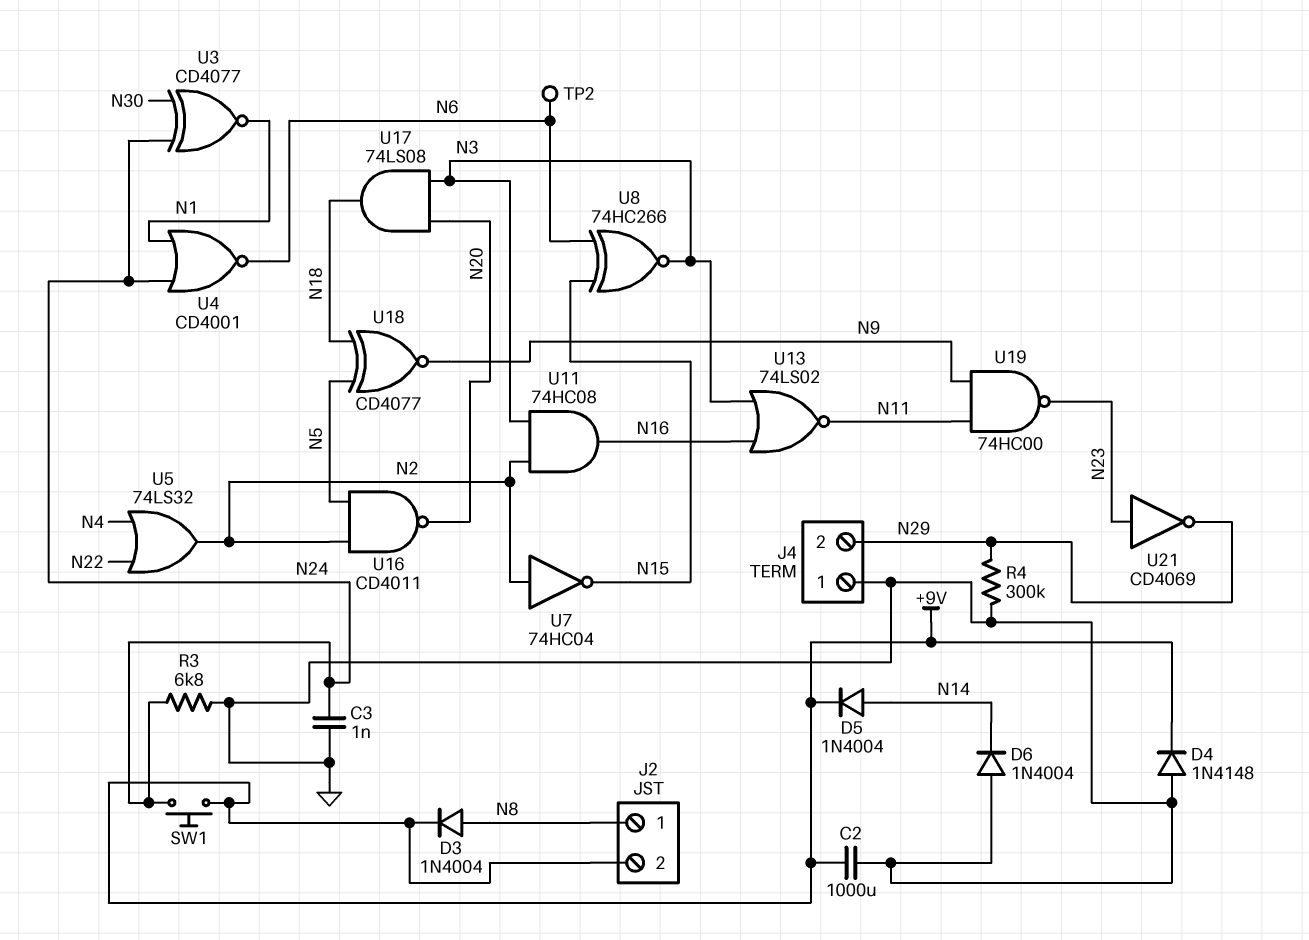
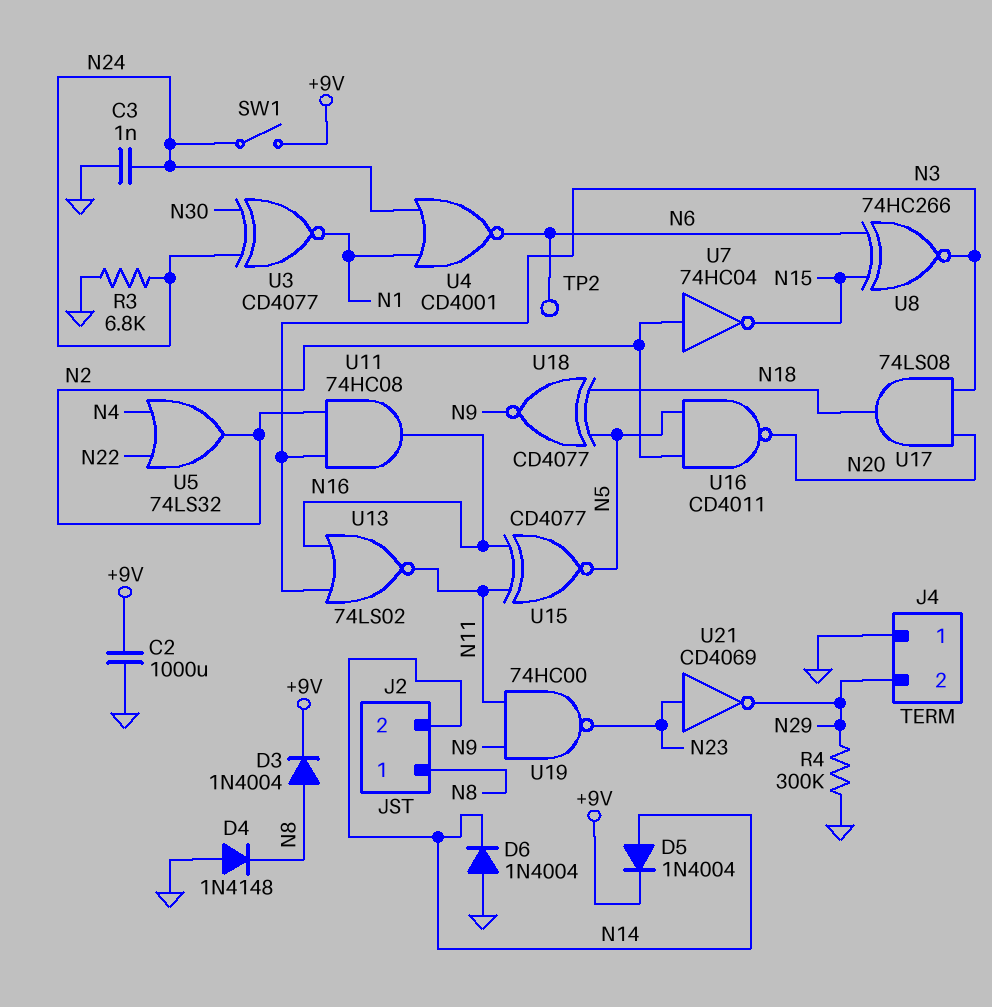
D4: diode 1N4148 (A GND, K +9V) -> diode 1N4148 (A GND, K N8)
J2 pin 2: +9V -> N14
SW1: button (+9V, N24) -> switch (+9V, N24)
U15: none -> XNOR CD4077 (in N11, in N16, out N5)

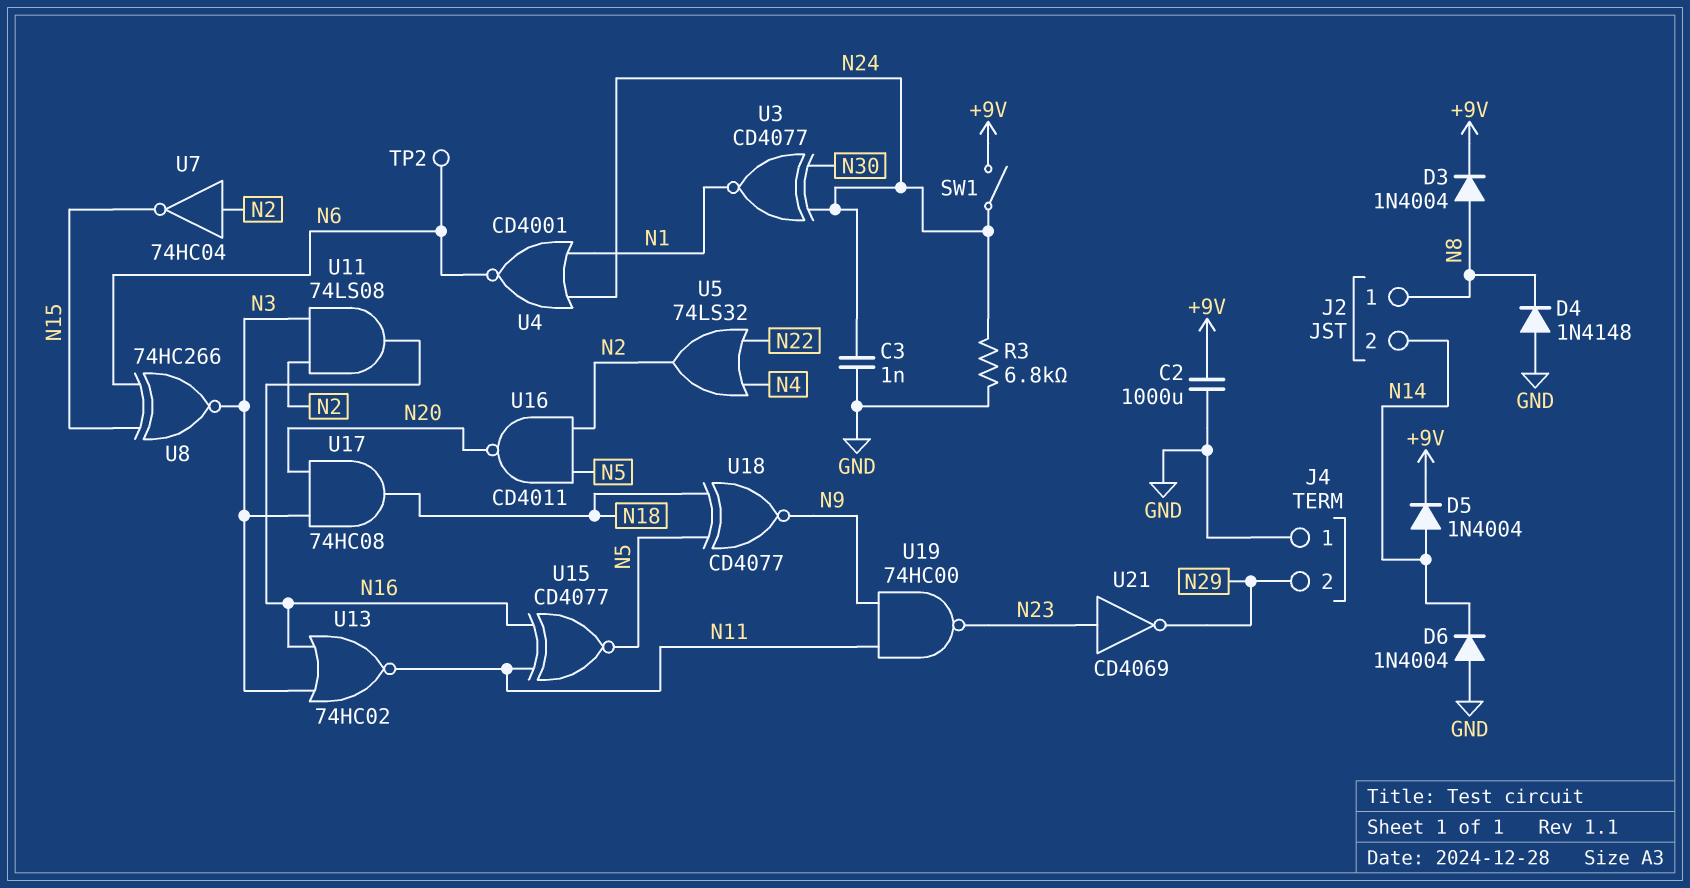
R4: 300k (GND, N29) -> none
U11: AND 74HC08 (in N2, in N3, out N16) -> AND 74LS08 (in N2, in N3, out N16)
U13: NOR 74LS02 (in N3, in N16, out N11) -> NOR 74HC02 (in N3, in N16, out N11)
U17: AND 74LS08 (in N3, in N20, out N18) -> AND 74HC08 (in N3, in N20, out N18)

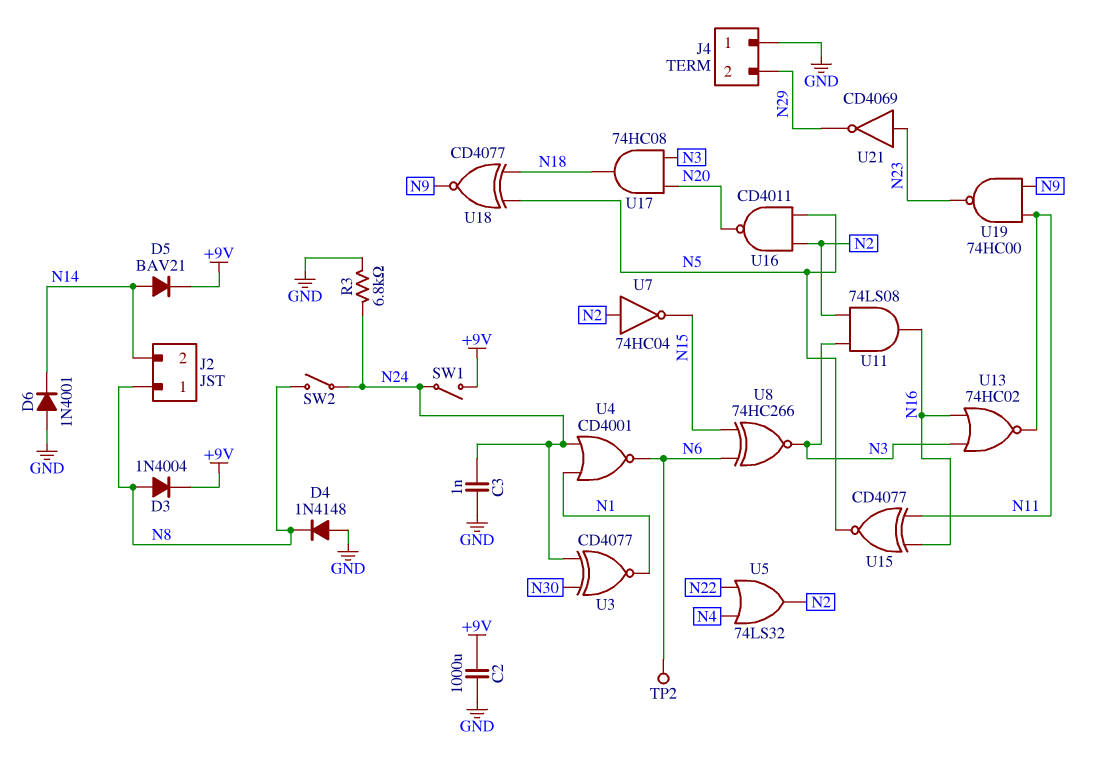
D5: diode 1N4004 (A N14, K +9V) -> diode BAV21 (A N14, K +9V)
D6: diode 1N4004 (A GND, K N14) -> diode 1N4001 (A GND, K N14)
SW2: none -> switch (N8, N24)

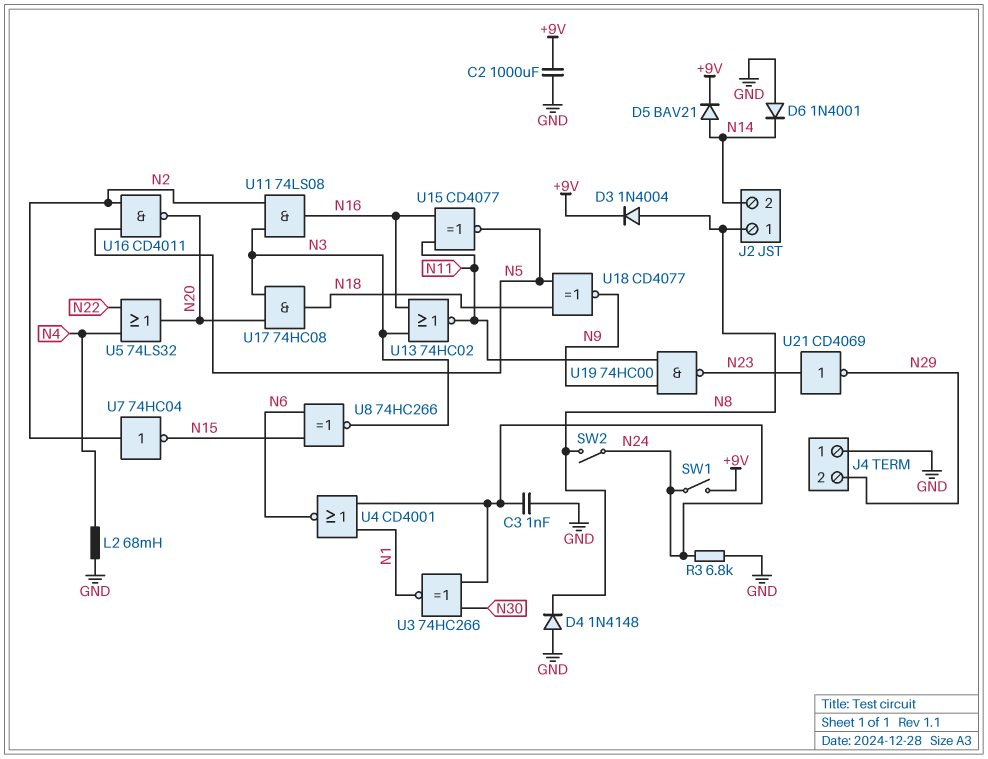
L2: none -> 68mH (GND, N4)
TP2: test point (N6) -> none
U3: XNOR CD4077 (in N24, in N30, out N1) -> XNOR 74HC266 (in N24, in N30, out N1)
U5: OR 74LS32 (in N4, in N22, out N2) -> OR 74LS32 (in N4, in N22, out N20)

